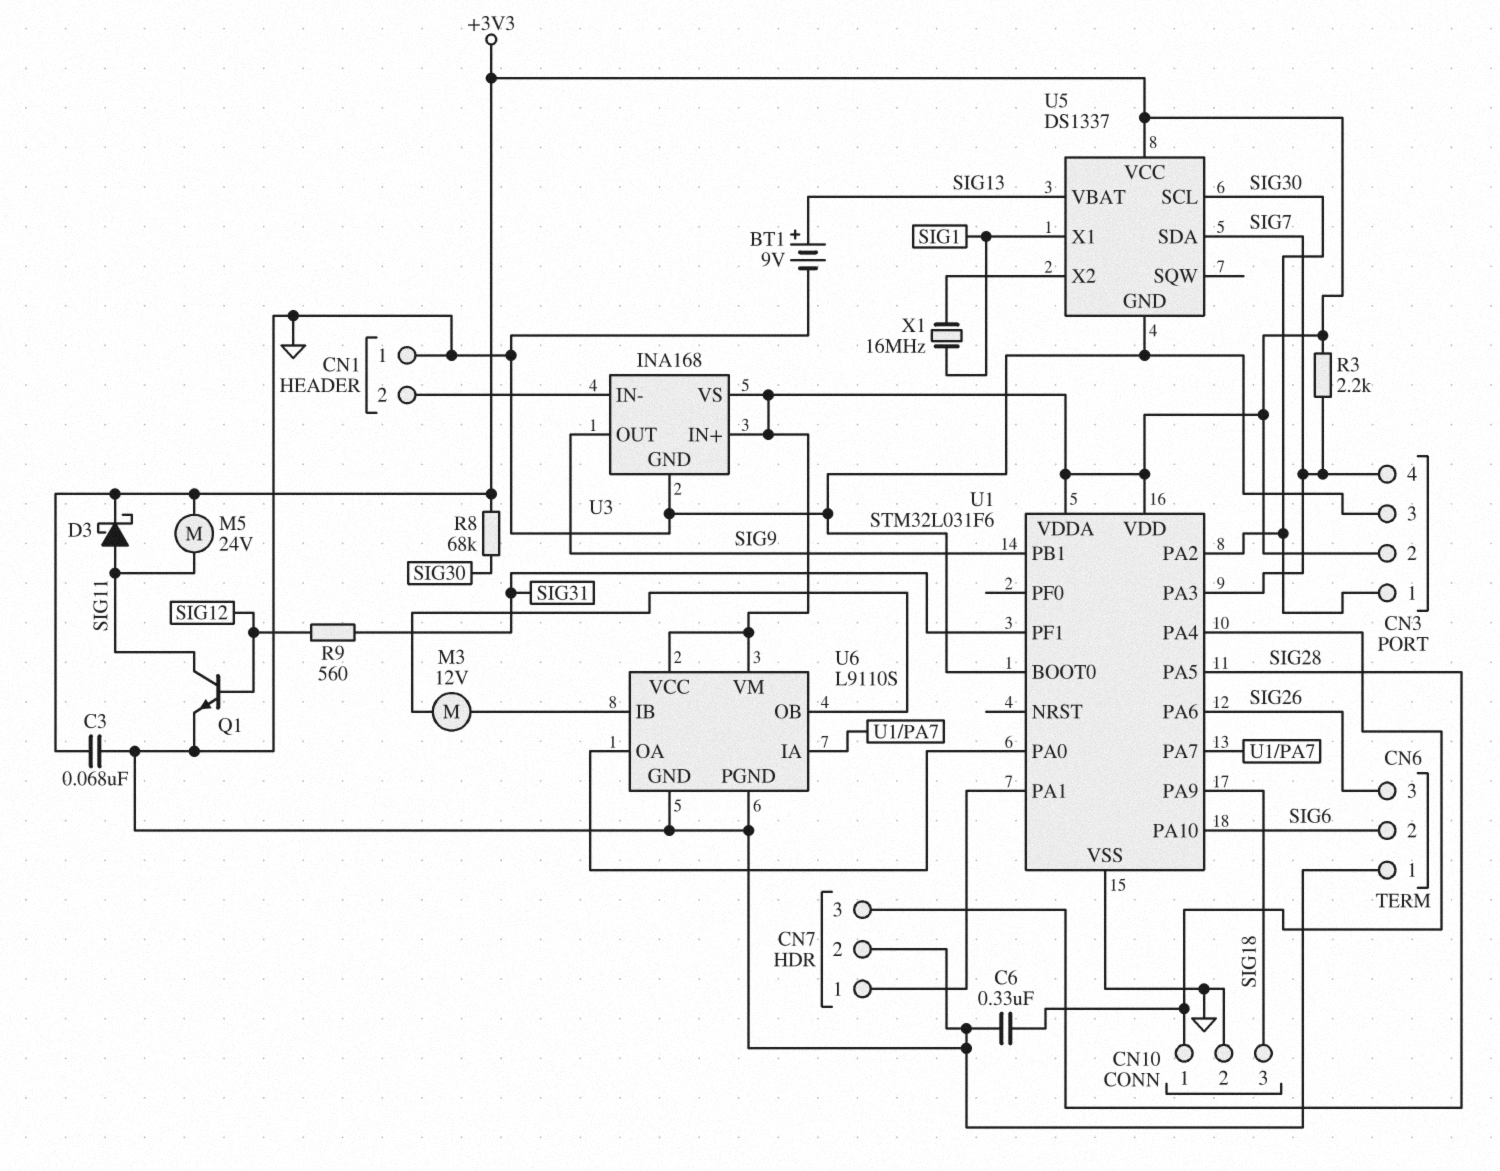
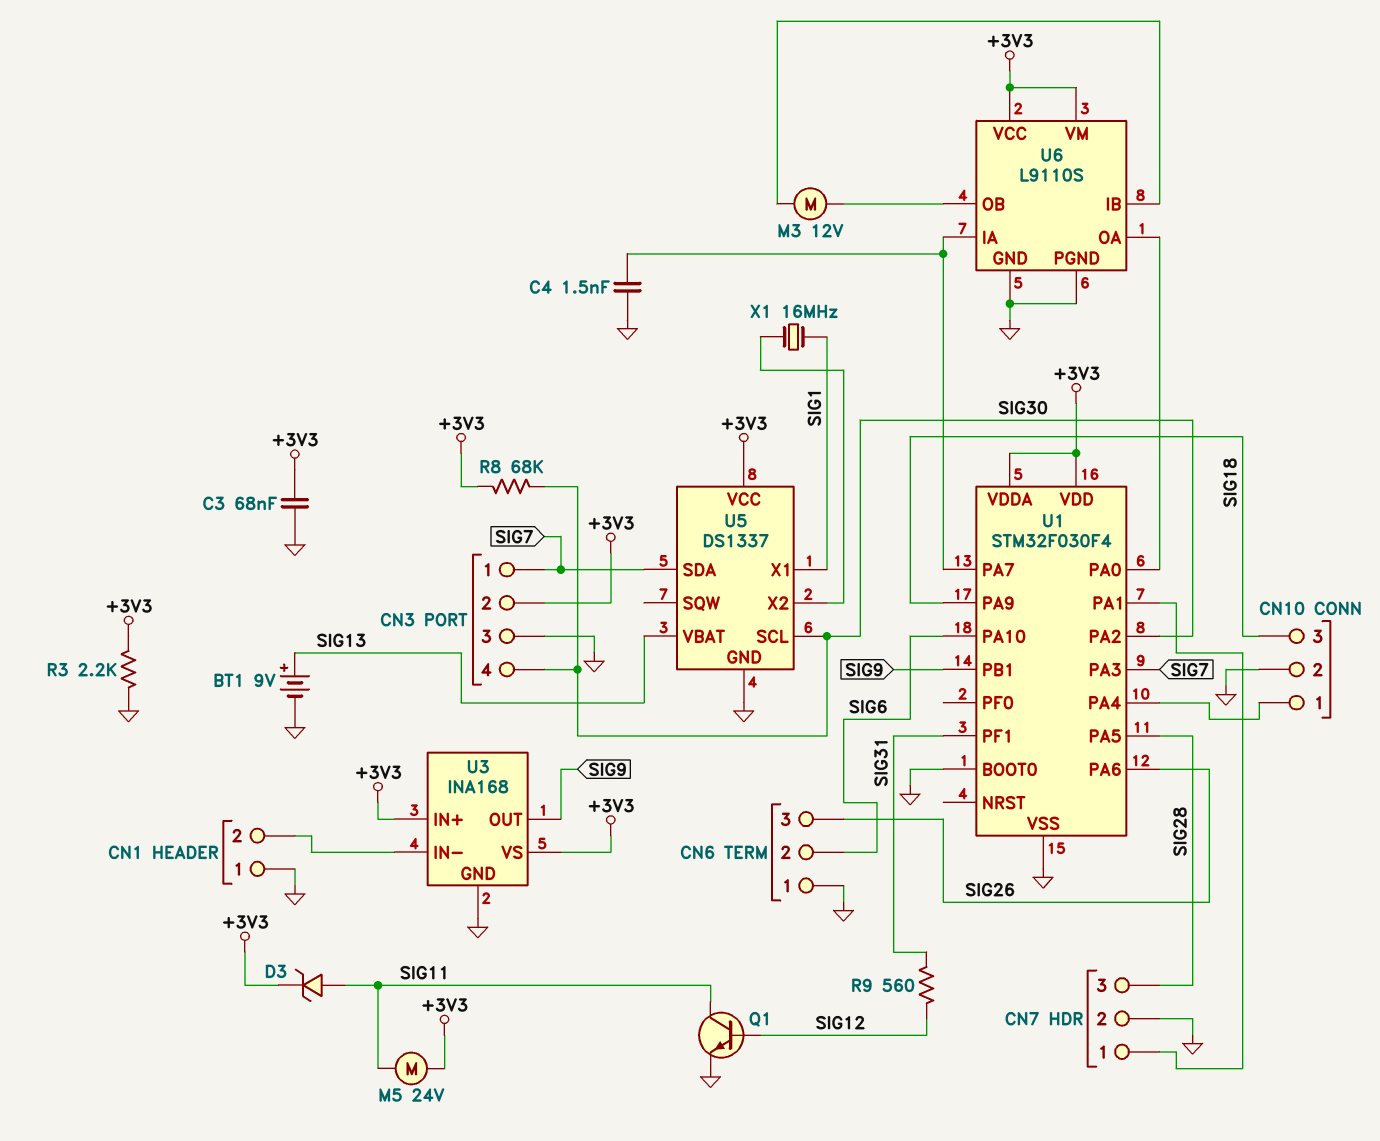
C4: none -> 1.5nF (GND, U1/PA7)
C6: 330nF (CN10/1, GND) -> none
CN3 pin 1: SIG30 -> SIG7
CN3 pin 4: SIG7 -> SIG30
D3: schottky (A SIG11, K +3V3) -> zener (A SIG11, K +3V3)
R3: 2.2k (+3V3, SIG7) -> 2.2k (+3V3, GND)
U1: STM32L031F6 -> STM32F030F4

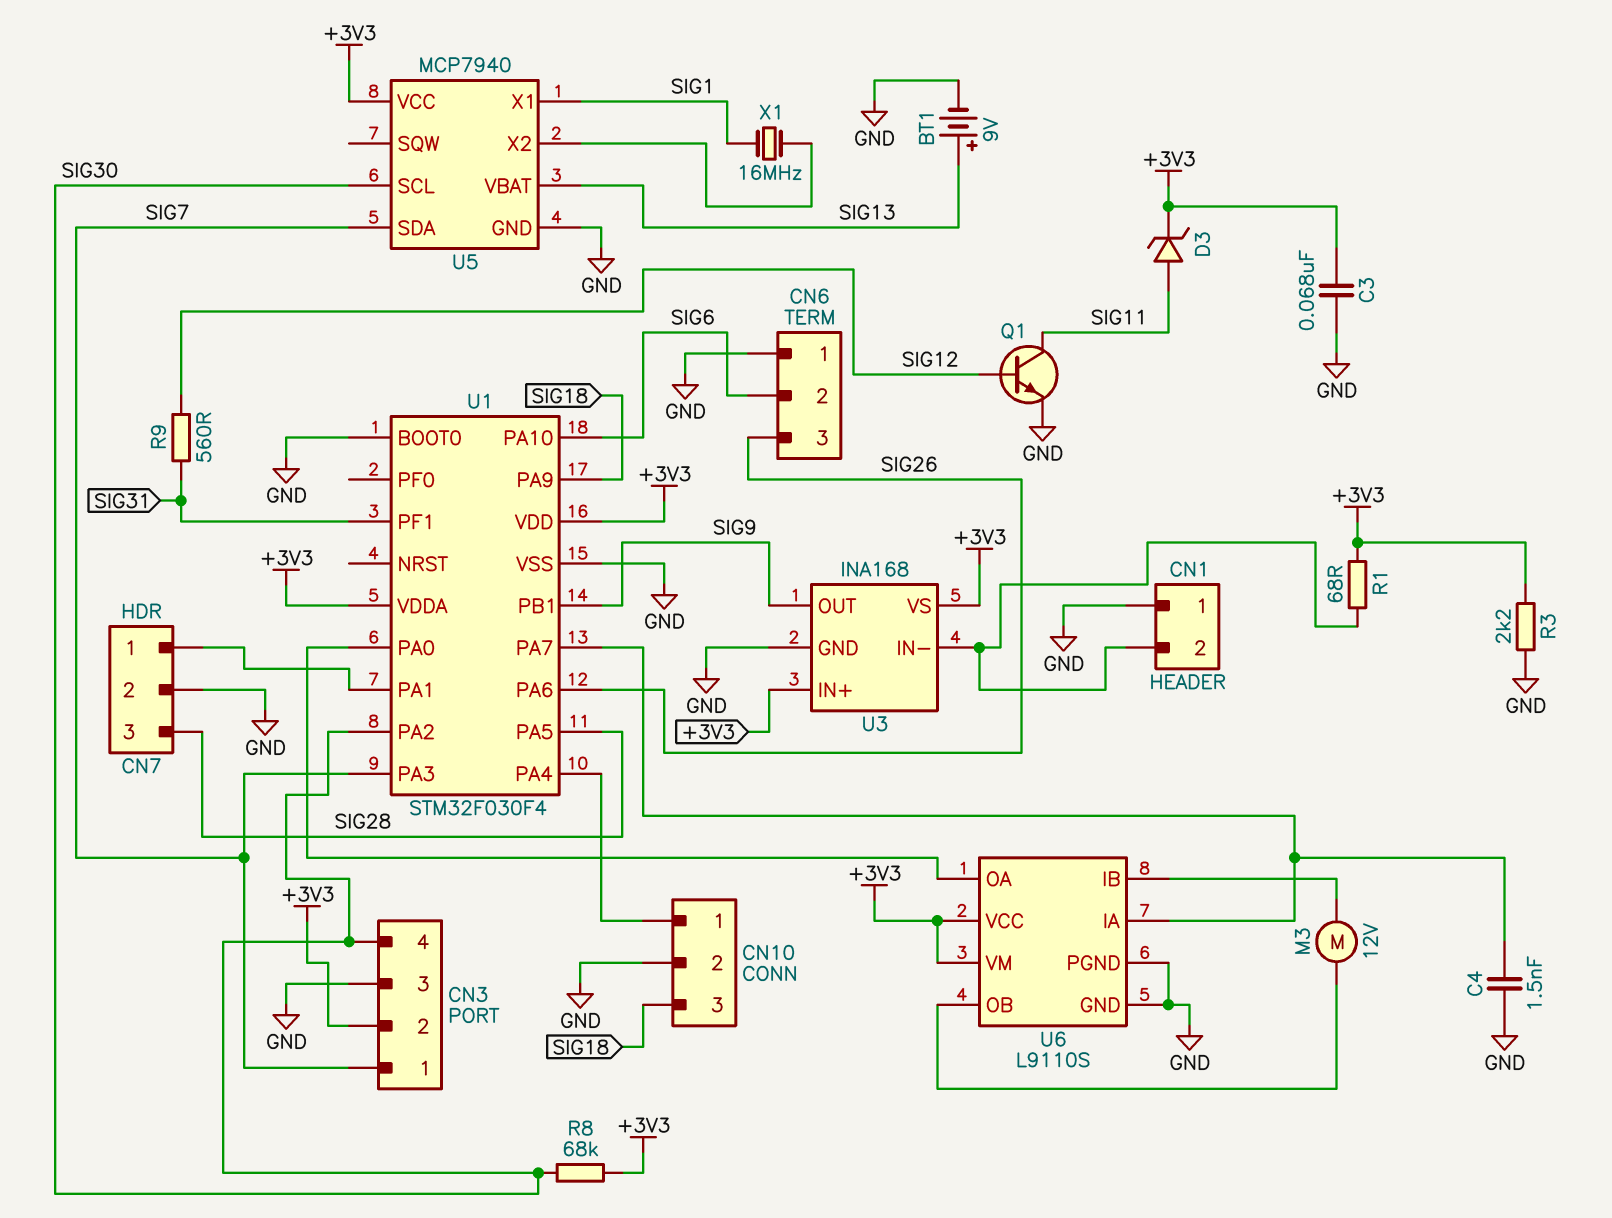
M5: motor 24V (+3V3, SIG11) -> none
R1: none -> 68 (+3V3, CN1/2)
U5: DS1337 -> MCP7940

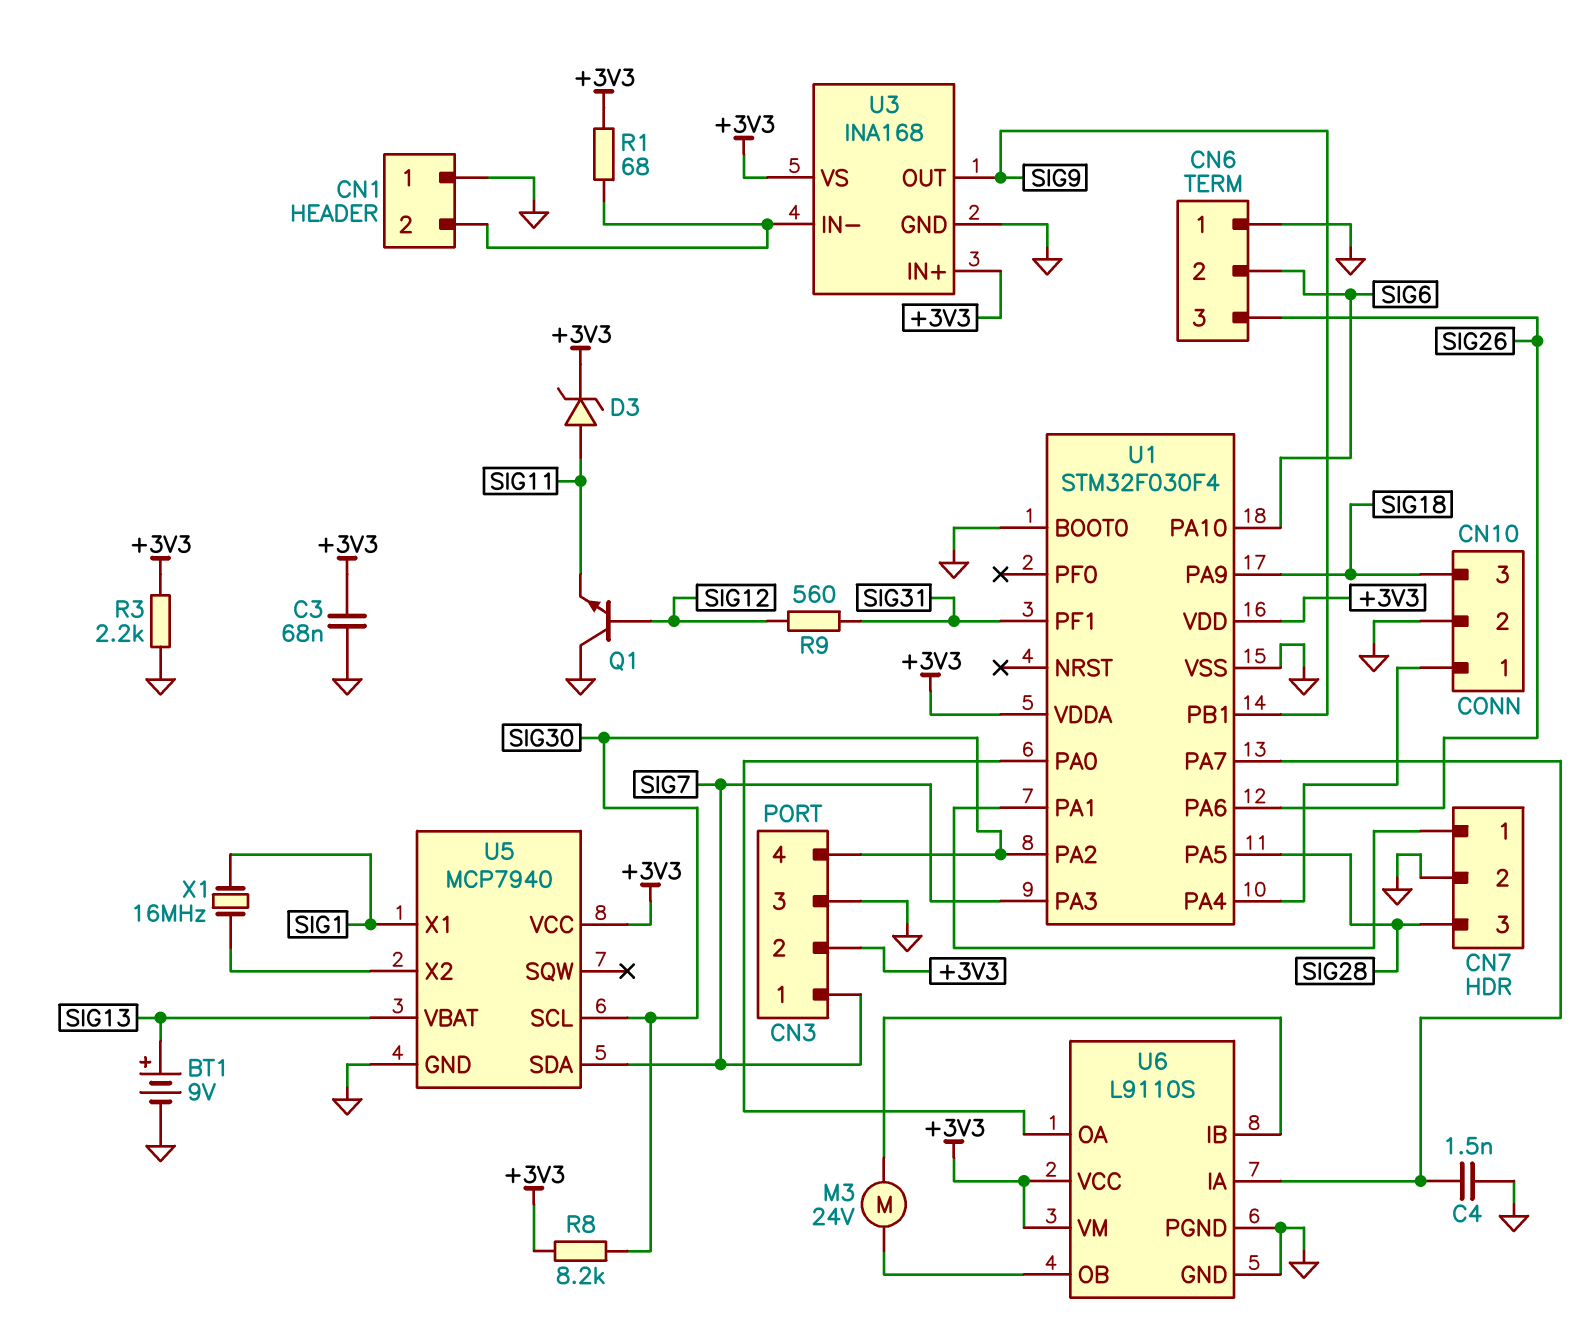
M3: motor 12V (U6/IB, U6/OB) -> motor 24V (U6/IB, U6/OB)
Q1: NPN (B SIG12, C SIG11, E GND) -> NPN (B SIG12, C GND, E SIG11)
R8: 68k (+3V3, SIG30) -> 8.2k (+3V3, SIG30)

